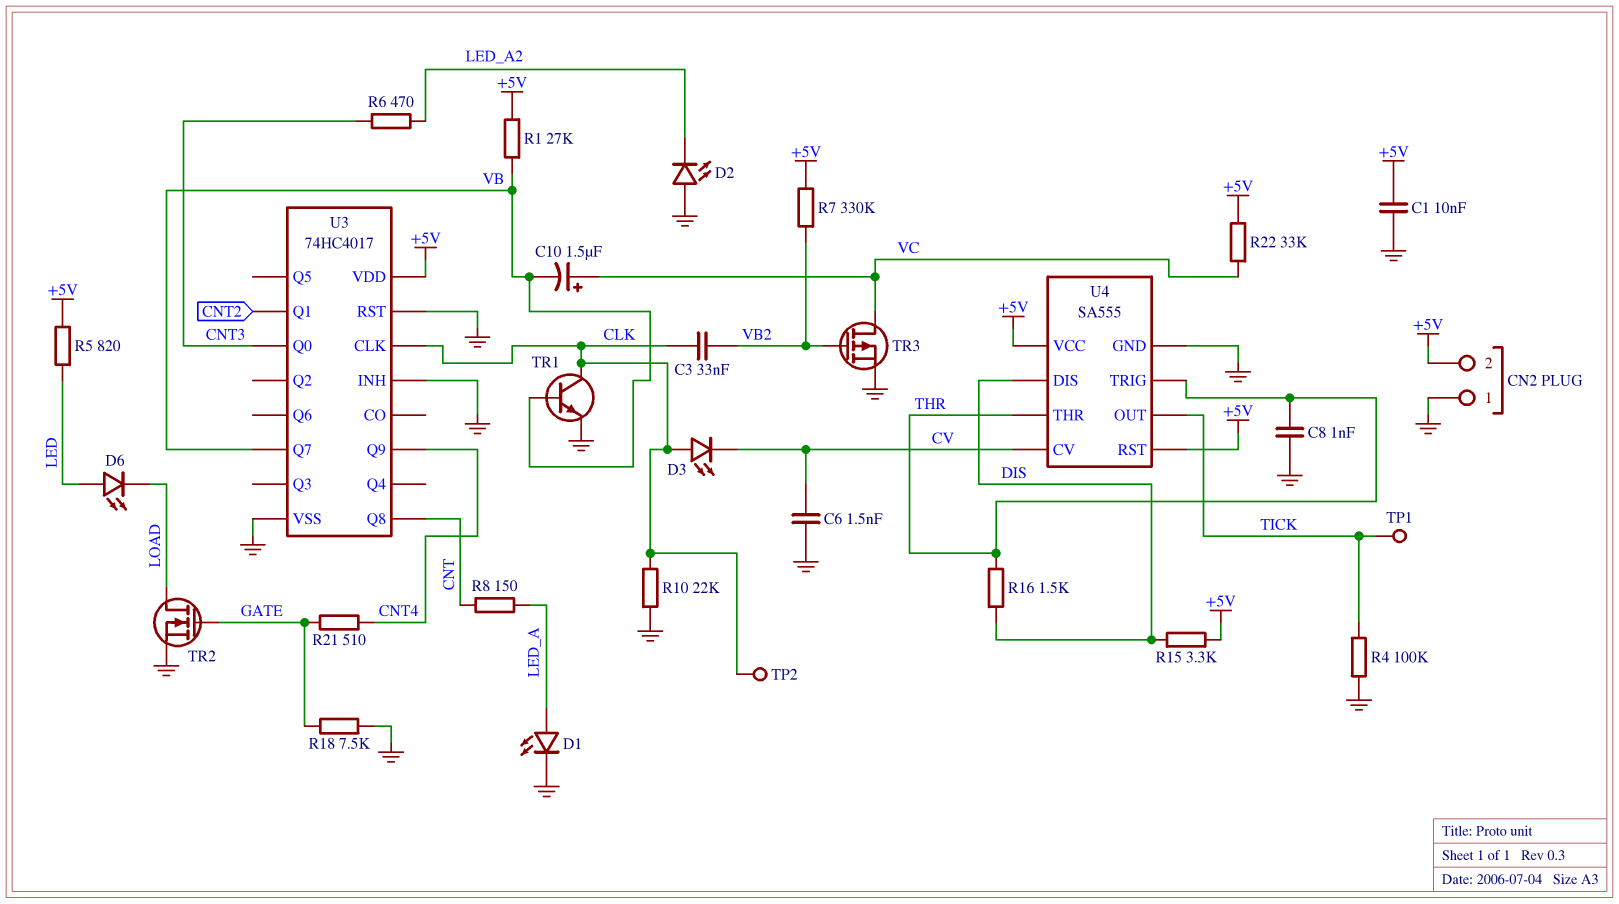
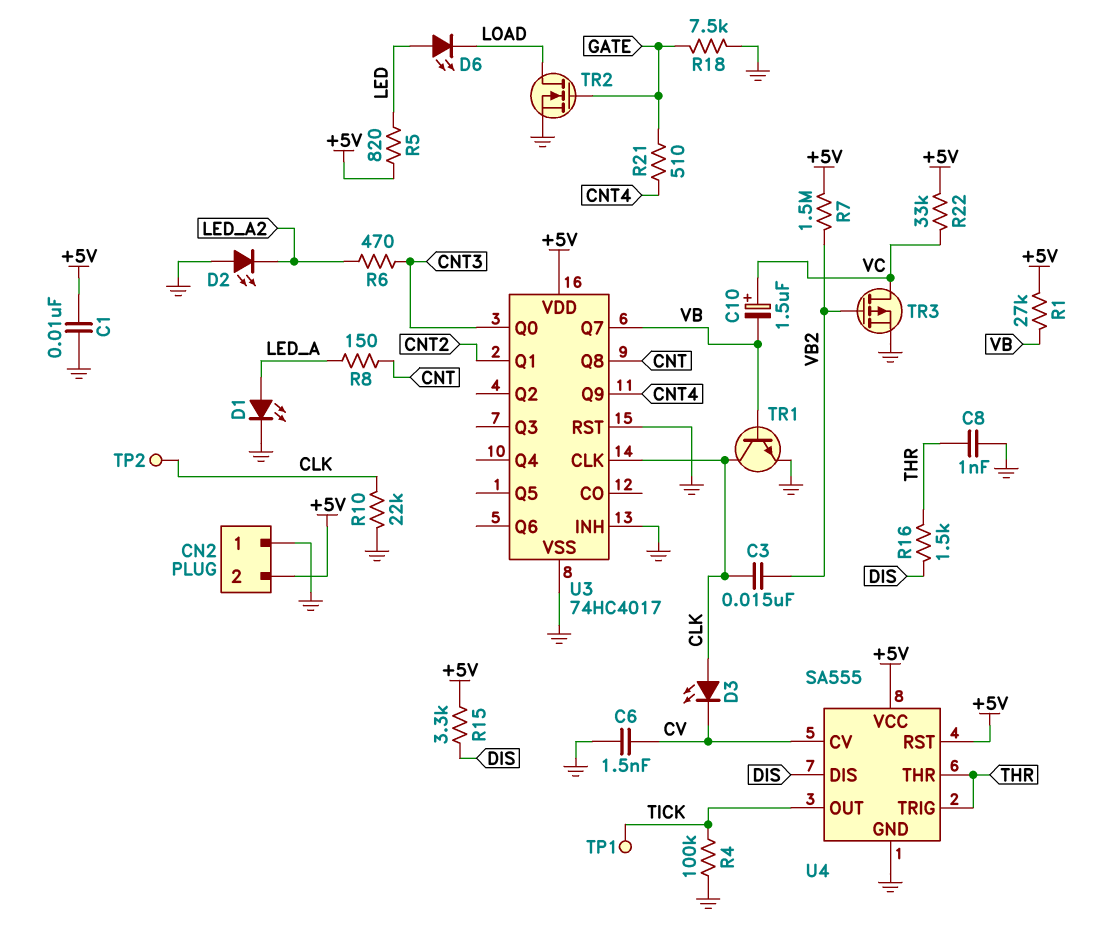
C3: 33nF (CLK, VB2) -> 15nF (CLK, VB2)
R7: 330k (+5V, VB2) -> 1.5M (+5V, VB2)

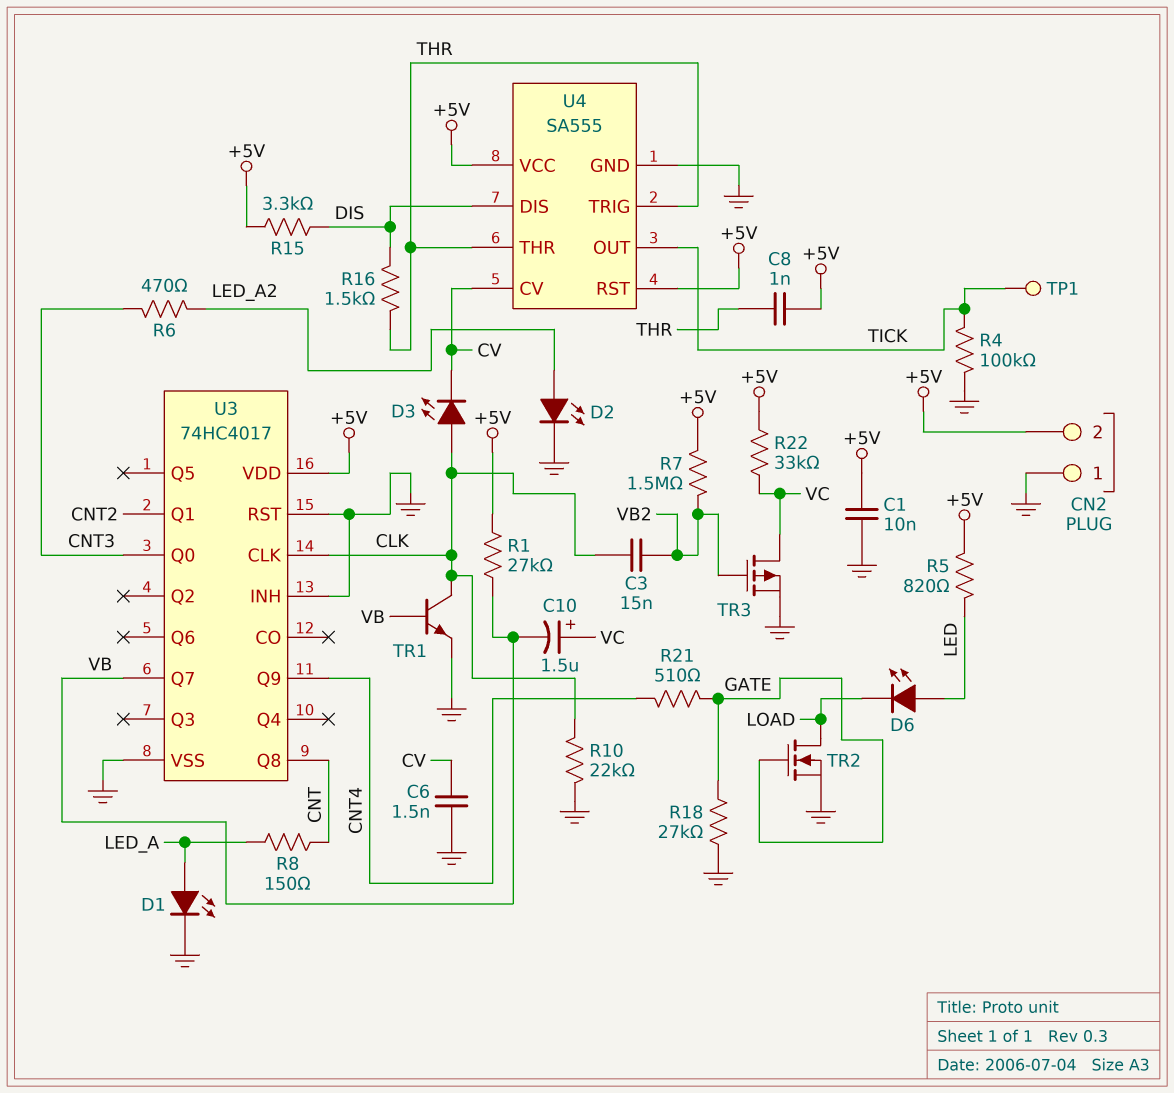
C8: 1nF (GND, THR) -> 1nF (+5V, THR)
D2: LED (A GND, K LED_A2) -> LED (A LED_A2, K GND)
R18: 7.5k (GATE, GND) -> 27k (GATE, GND)
TP2: test point (CLK) -> none

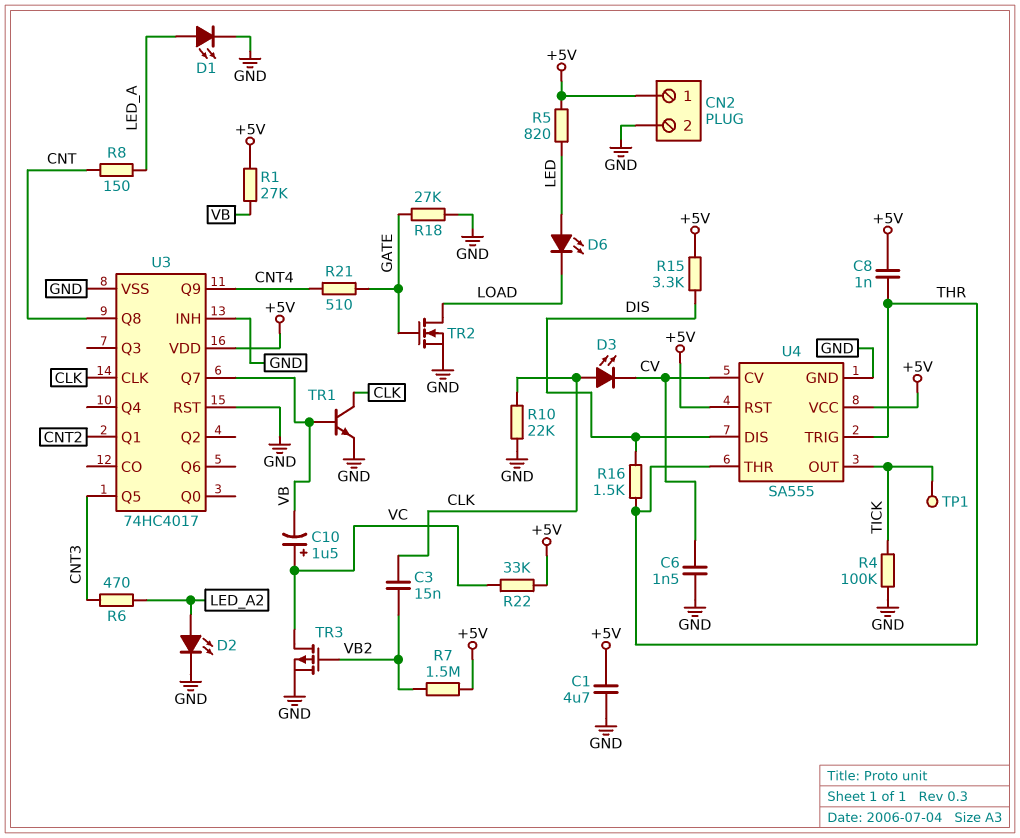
C1: 10nF (+5V, GND) -> 4.7uF (+5V, GND)
CN2 pin 1: GND -> +5V
CN2 pin 2: +5V -> GND
U3 pin Q0: CNT3 -> none
U3 pin Q5: none -> CNT3

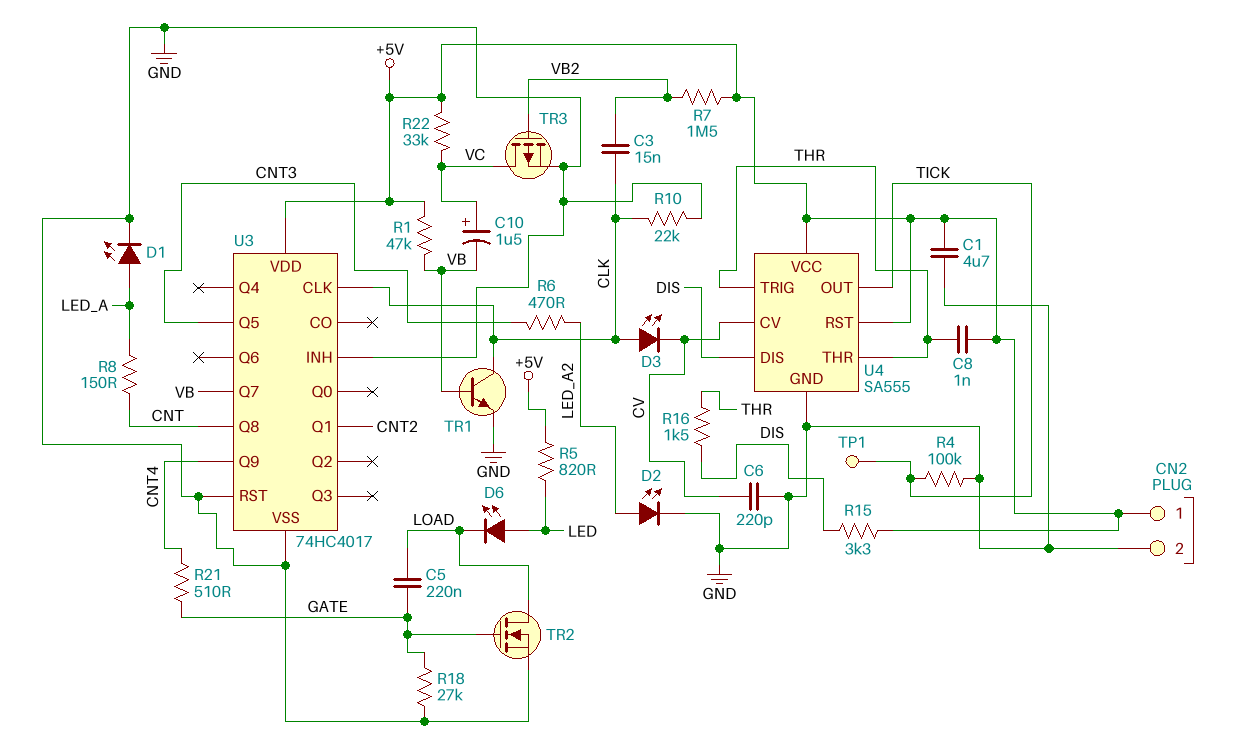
C5: none -> 220nF (GATE, LOAD)
C6: 1.5nF (CV, GND) -> 220pF (CV, GND)
R1: 27k (+5V, VB) -> 47k (+5V, VB)

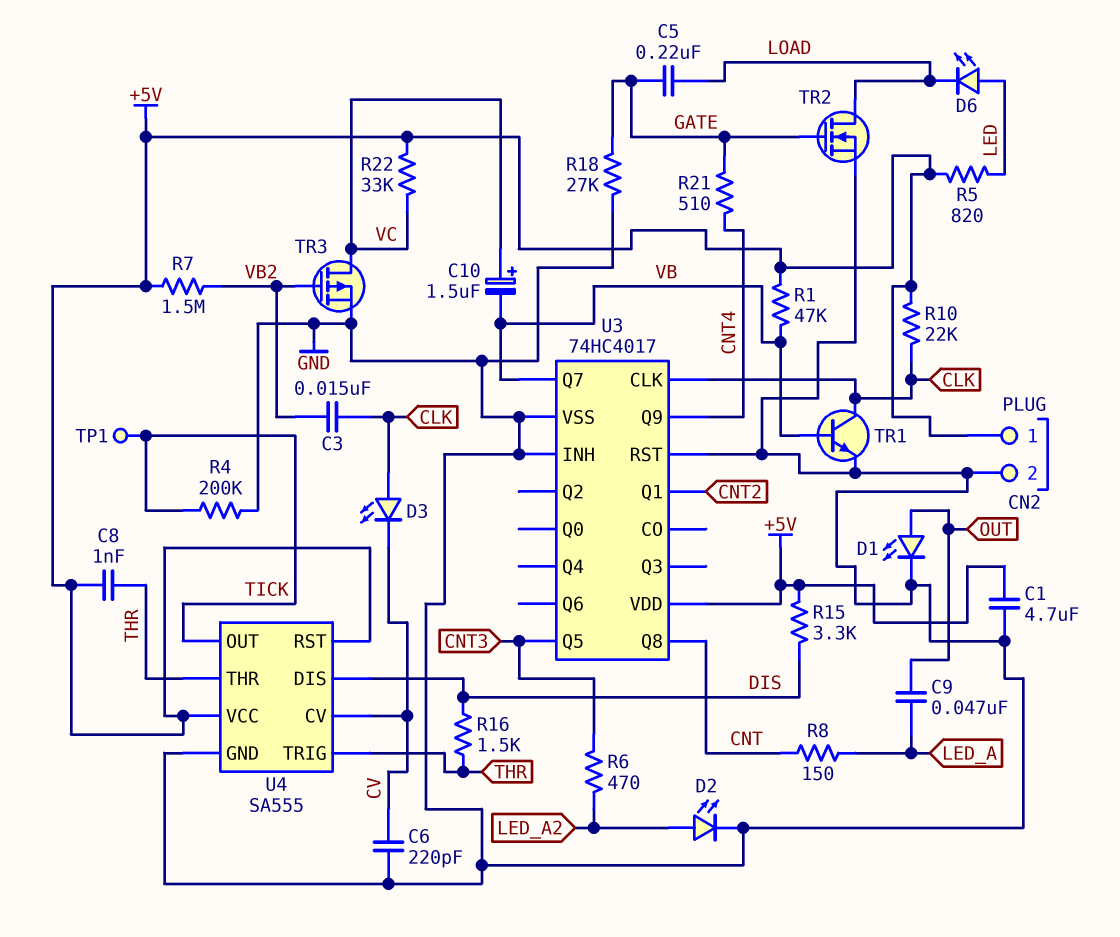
C9: none -> 47nF (LED_A, OUT)
D1: LED (A LED_A, K GND) -> LED (A OUT, K GND)
R4: 100k (GND, TICK) -> 200k (GND, TICK)
R10: 22k (CLK, GND) -> 22k (+5V, CLK)

